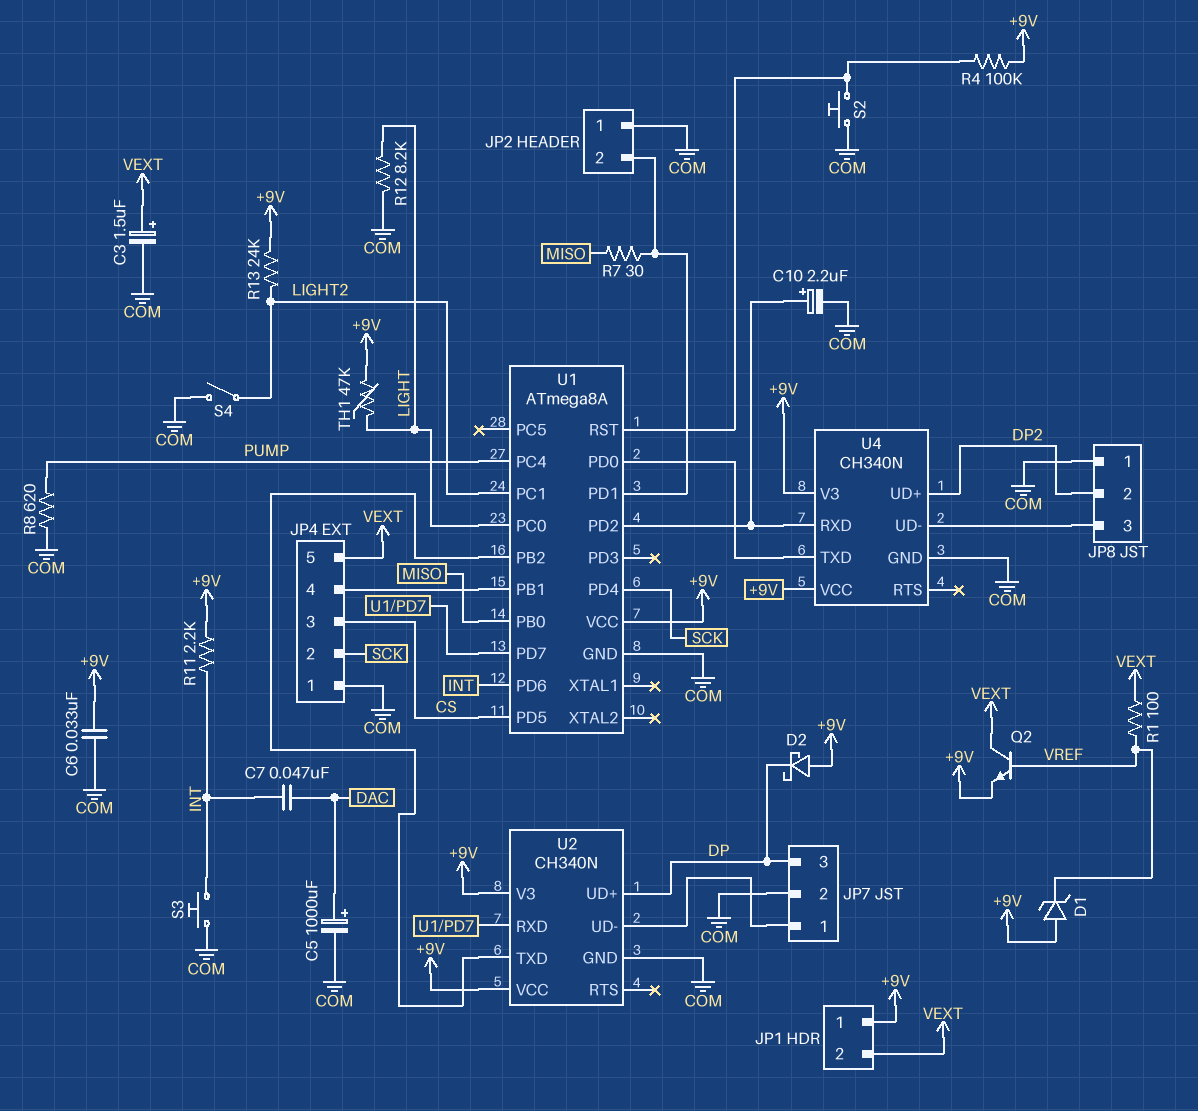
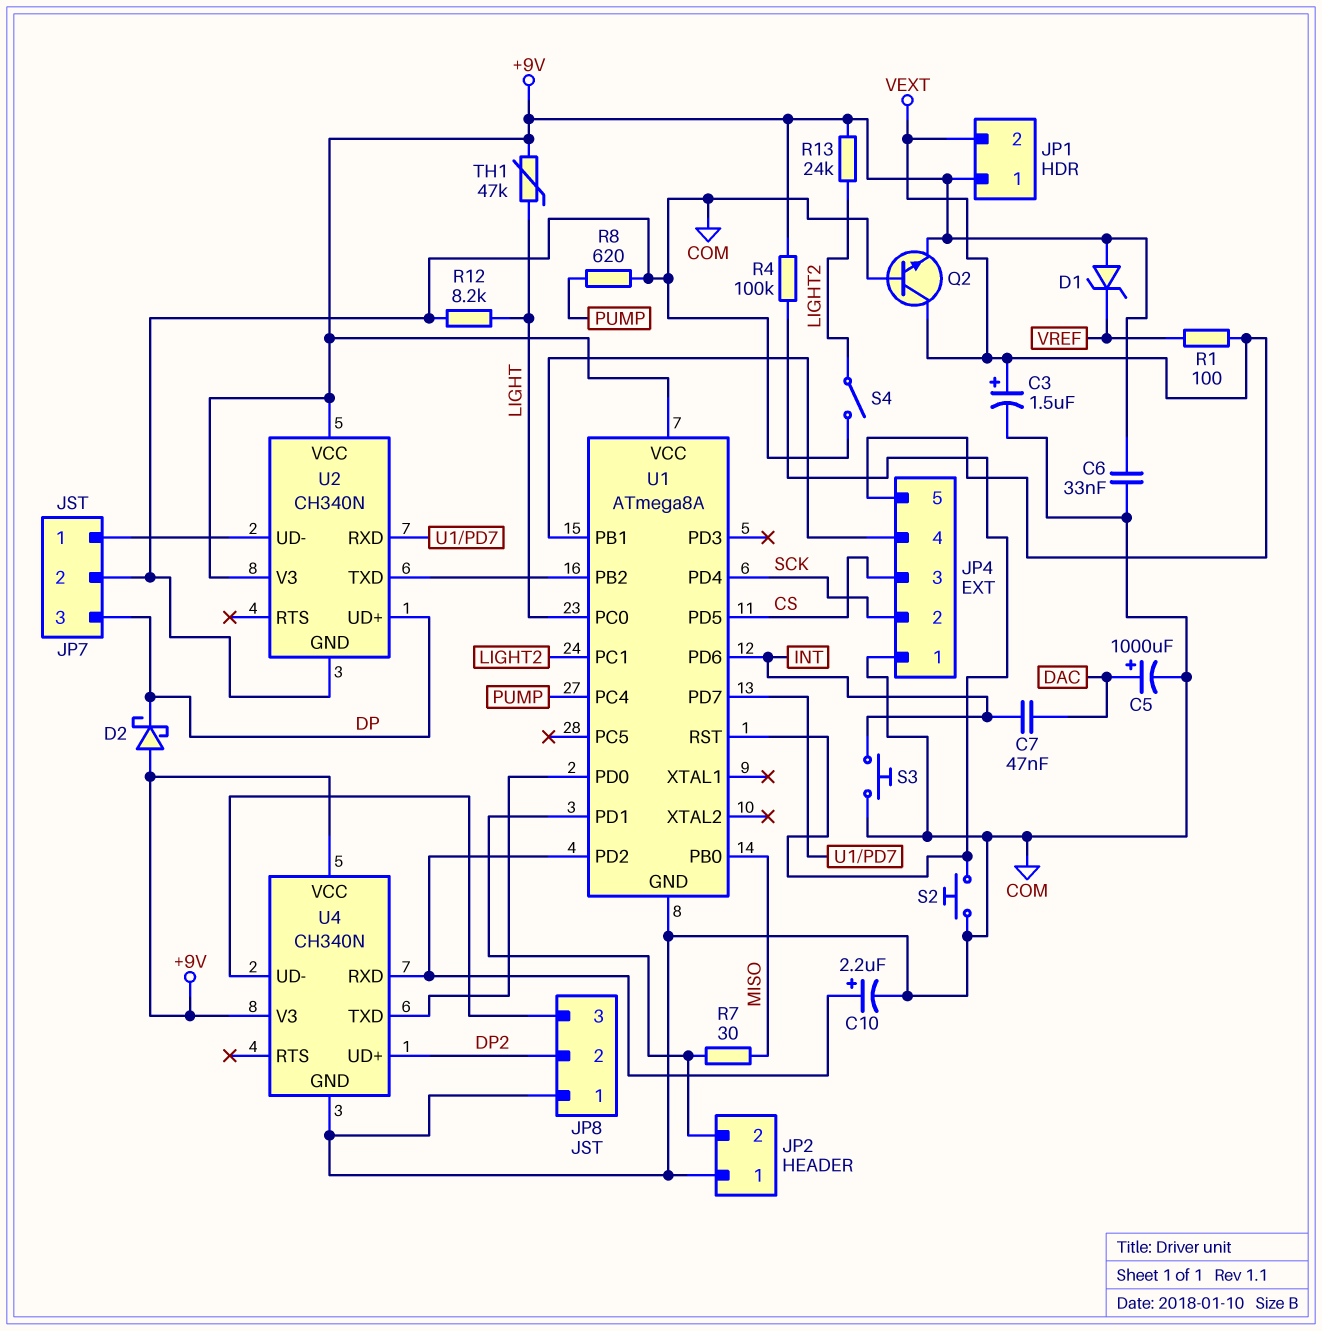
Q2: NPN (B VREF, C VEXT, E +9V) -> NPN (B COM, C VEXT, E +9V)
R11: 2.2k (+9V, INT) -> none

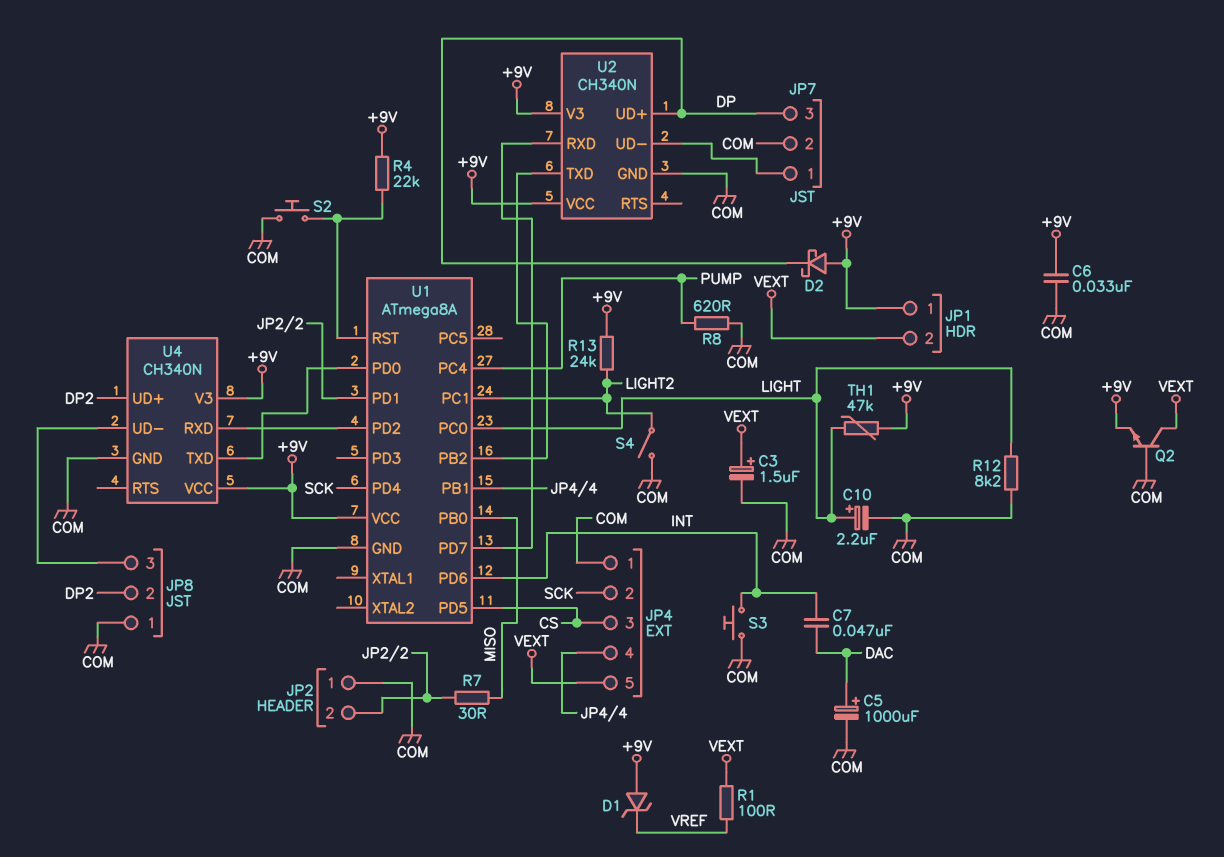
C10: 2.2uF (plus U1/PD2, minus COM) -> 2.2uF (plus LIGHT, minus COM)
R4: 100k (+9V, U1/RST) -> 22k (+9V, U1/RST)

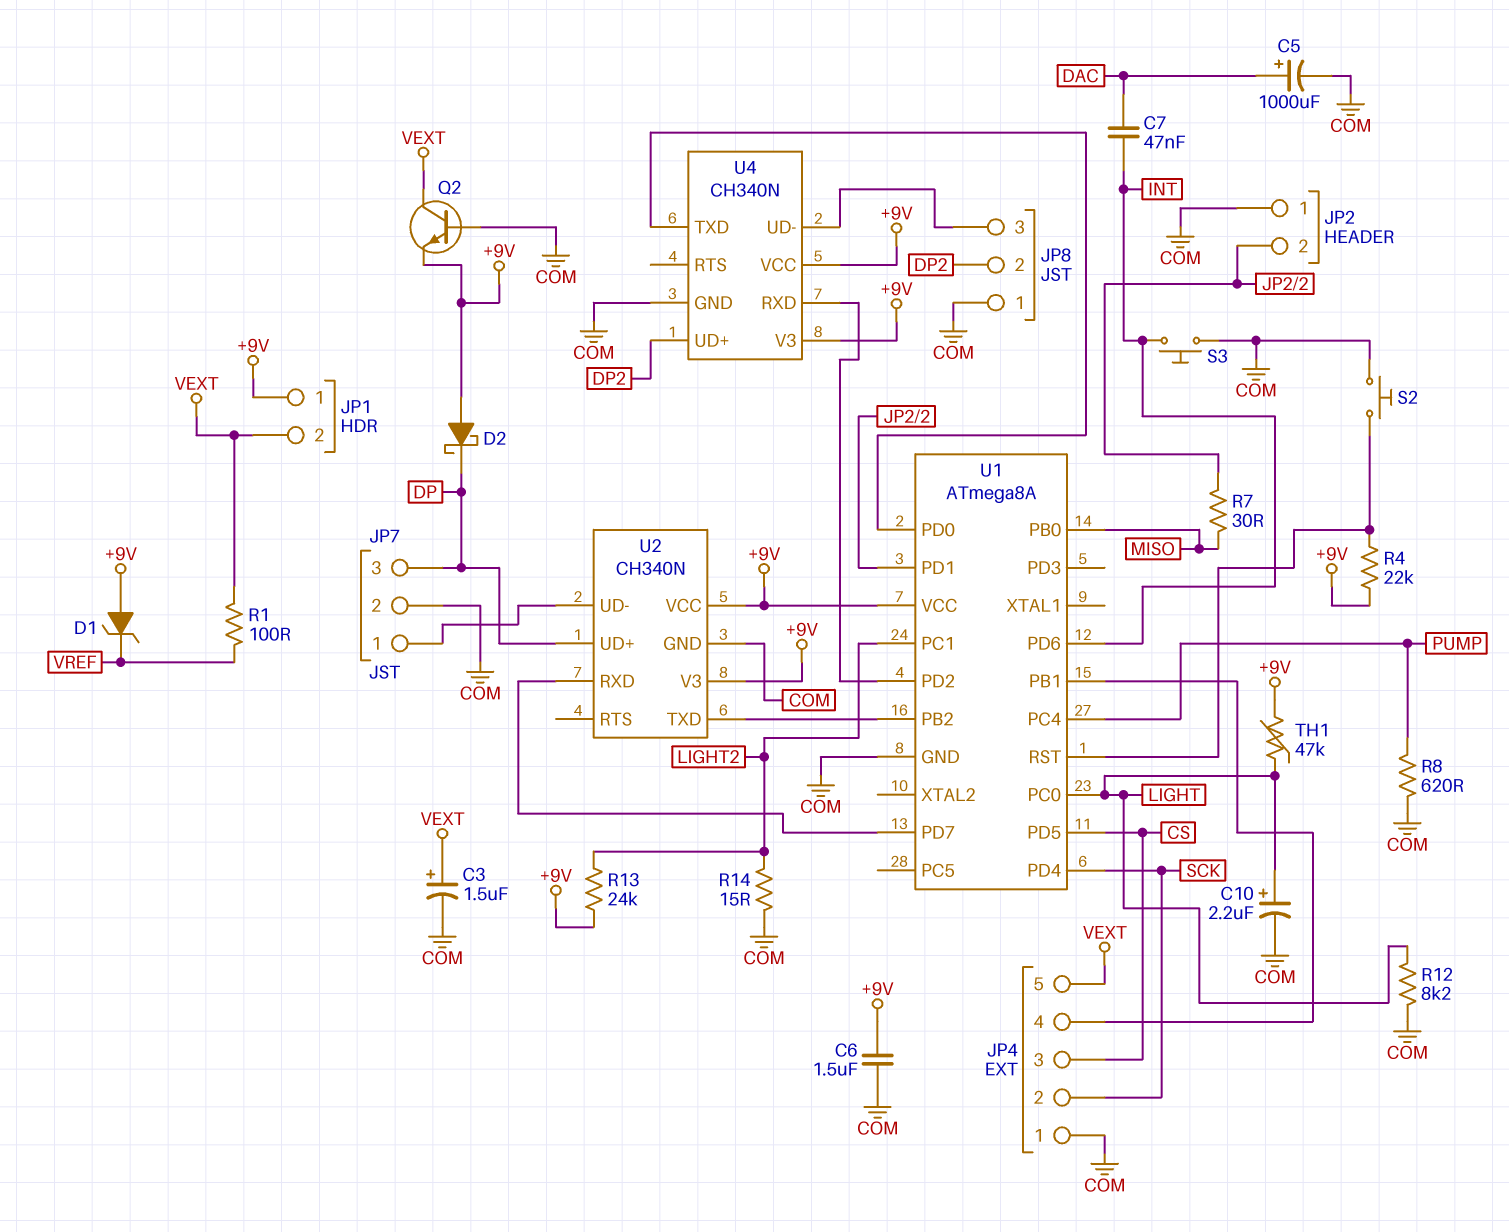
C6: 33nF (+9V, COM) -> 1.5uF (+9V, COM)
R14: none -> 15 (COM, LIGHT2)
S4: switch (COM, LIGHT2) -> none

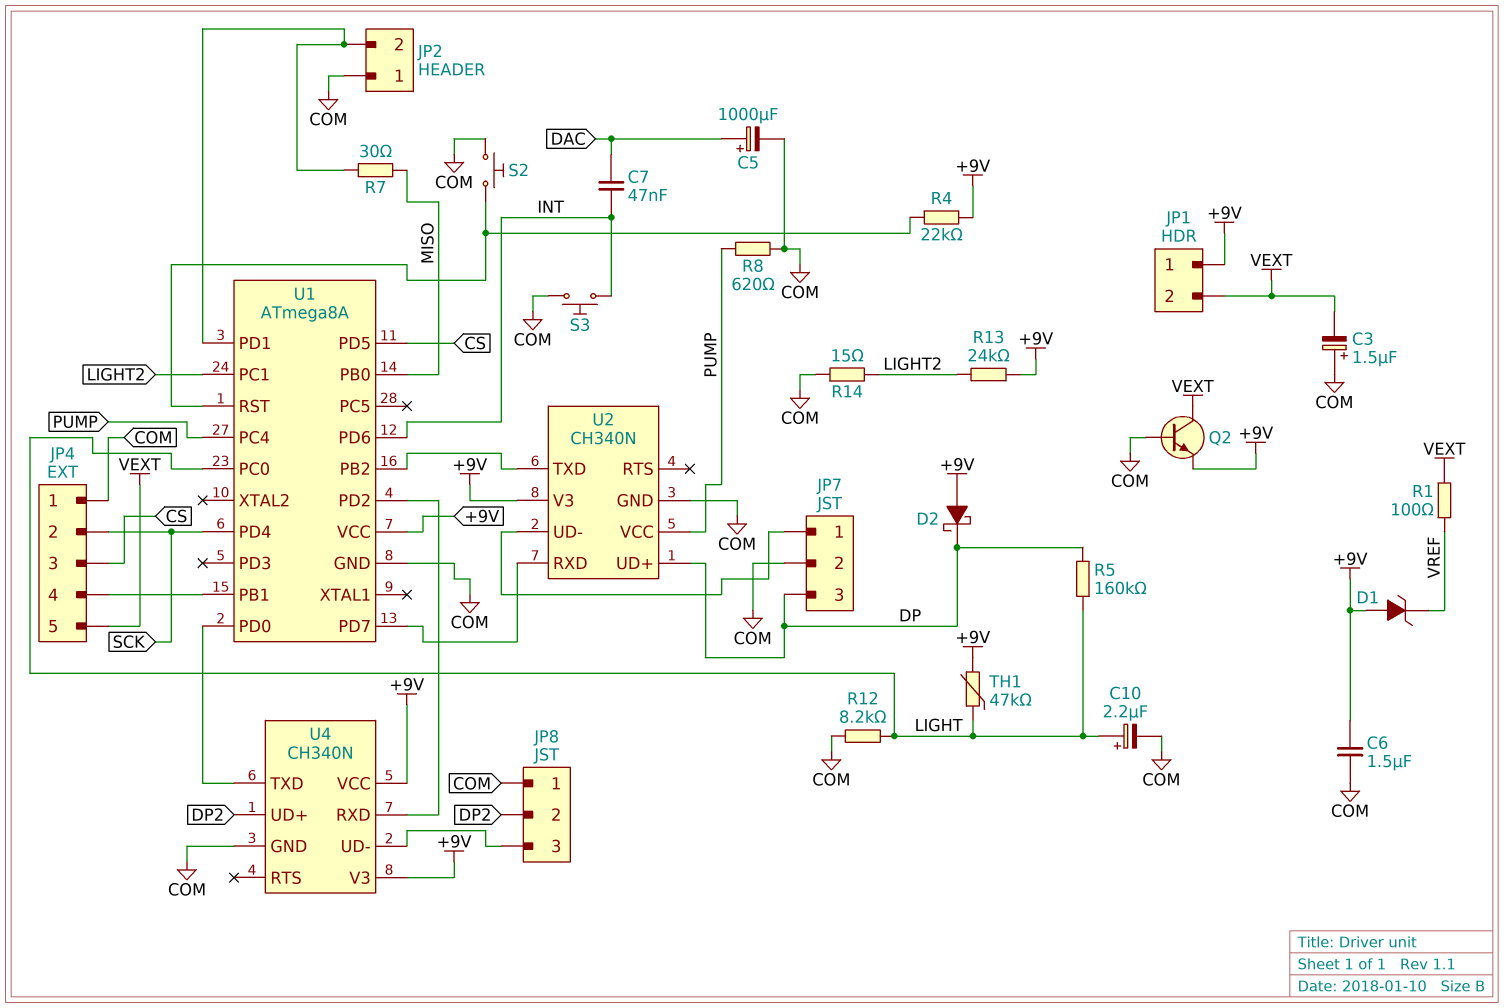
C3: 1.5uF (plus VEXT, minus COM) -> 1.5uF (plus COM, minus VEXT)
R5: none -> 160k (DP, LIGHT)
U2 pin VCC: +9V -> PUMP

